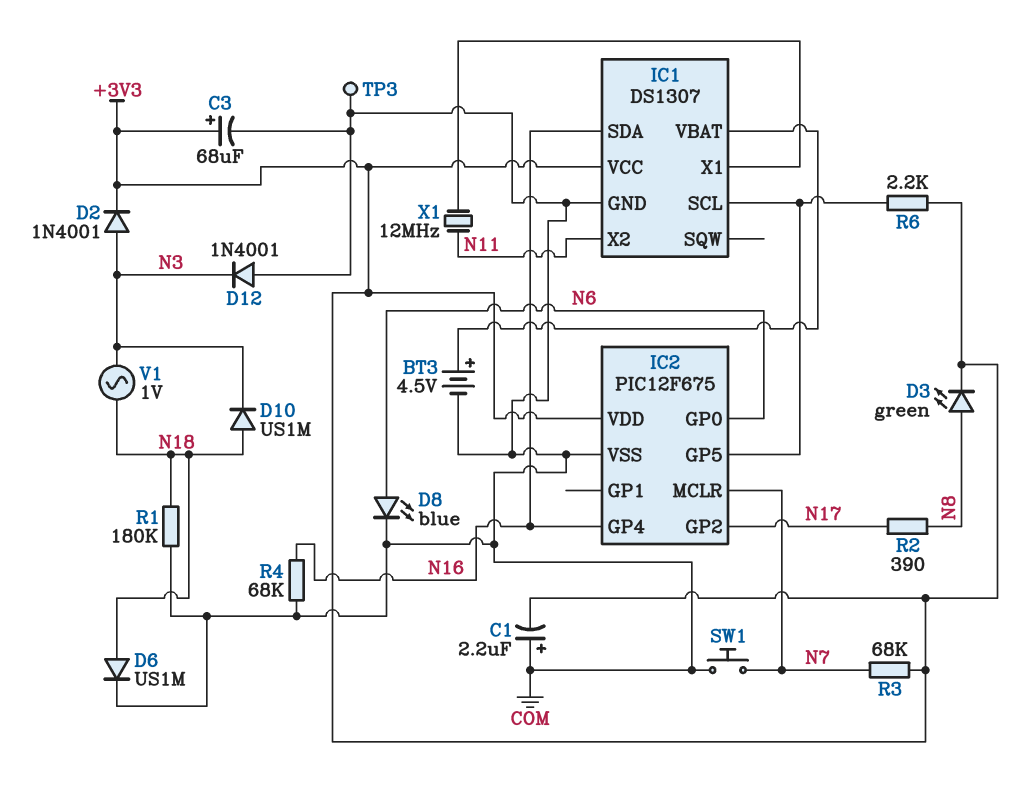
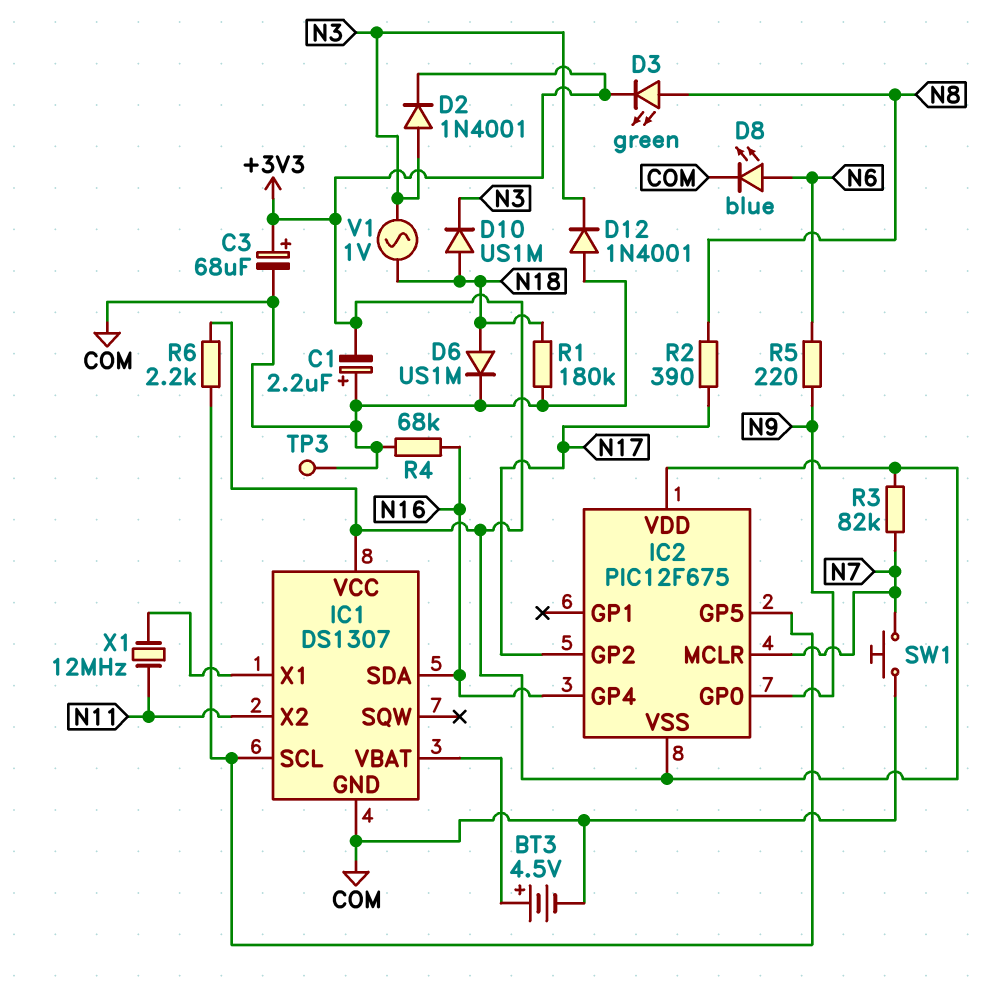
IC2 pin GP0: N6 -> N9
IC2 pin VSS: COM -> +3V3
R3: 68k (+3V3, N7) -> 82k (+3V3, N7)
R5: none -> 220 (N6, N9)

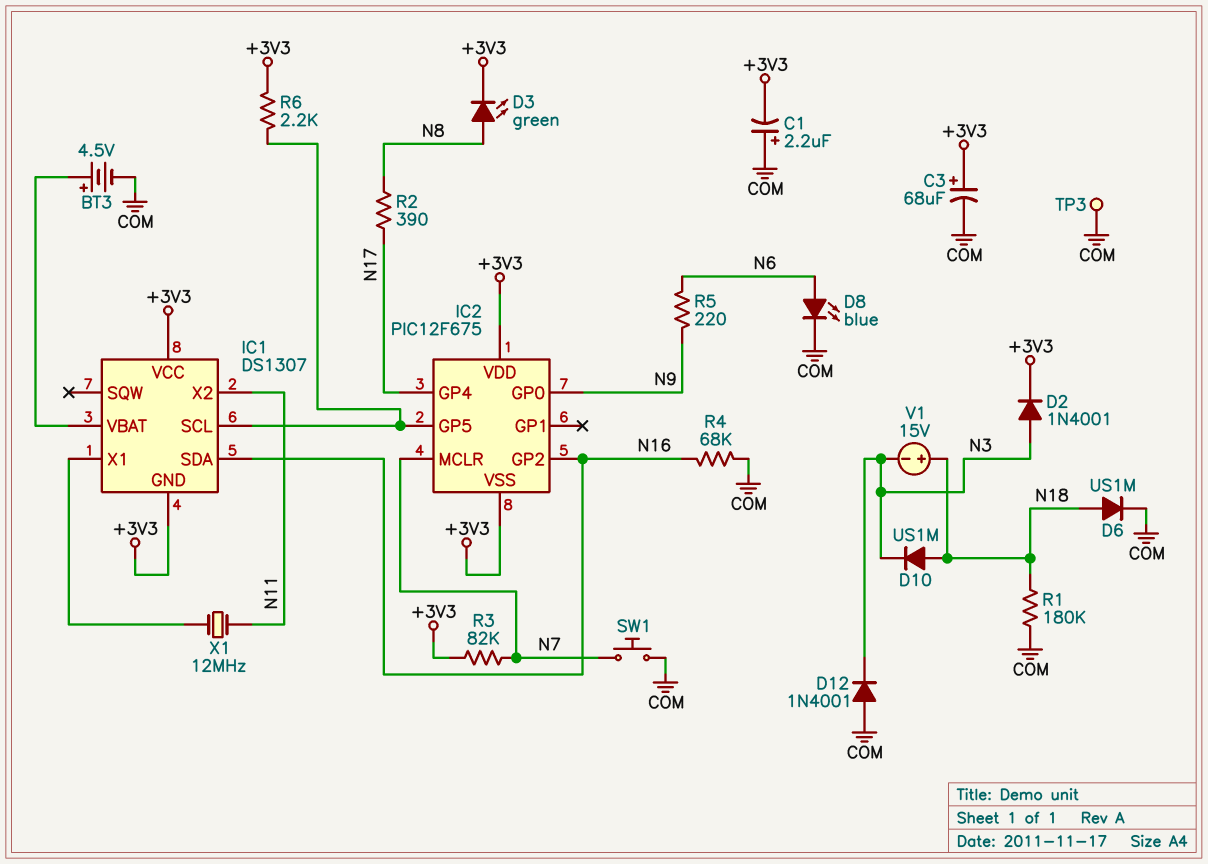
IC1 pin GND: COM -> +3V3
IC2 pin GP2: N17 -> N16
IC2 pin GP4: N16 -> N17
V1: AC 1V (N3, N18) -> 15V (plus N18, minus N3)

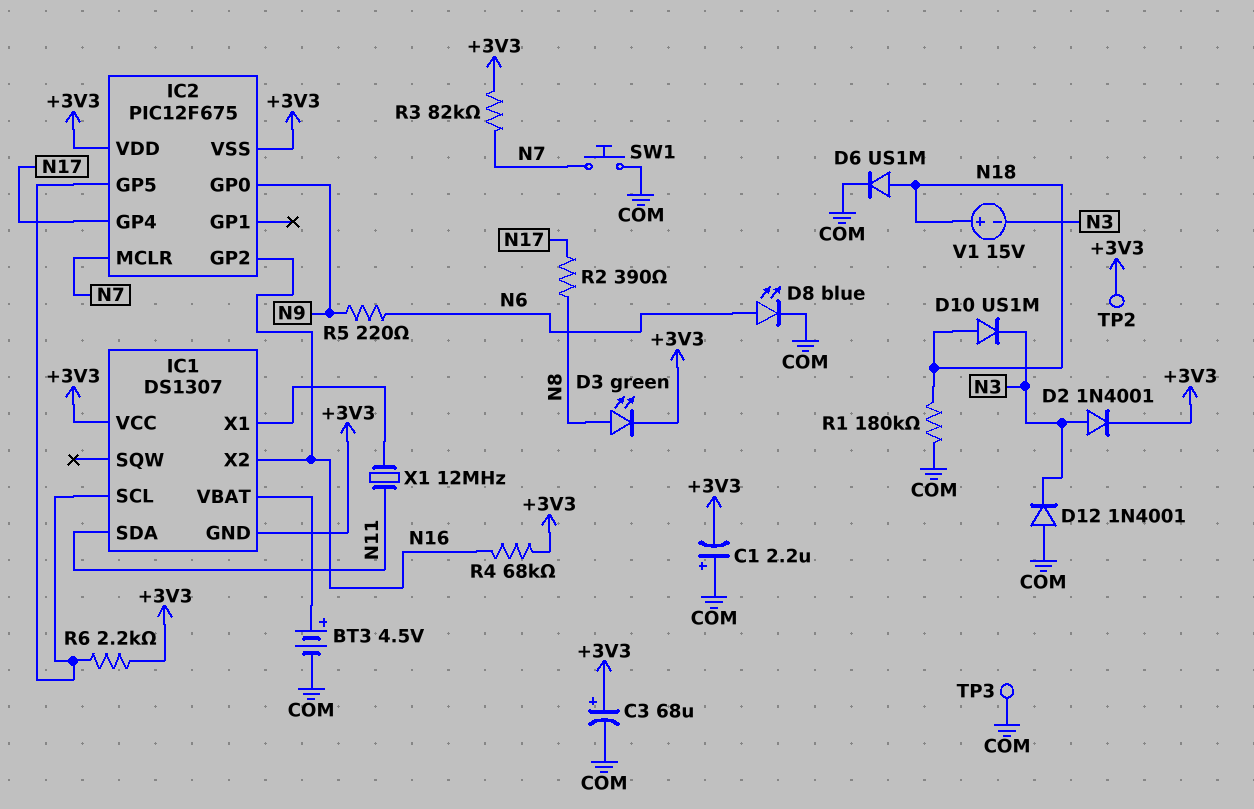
IC1 pin SDA: N16 -> N11
IC1 pin X2: N11 -> N16
R4: 68k (COM, N16) -> 68k (+3V3, N16)
TP2: none -> test point (+3V3)

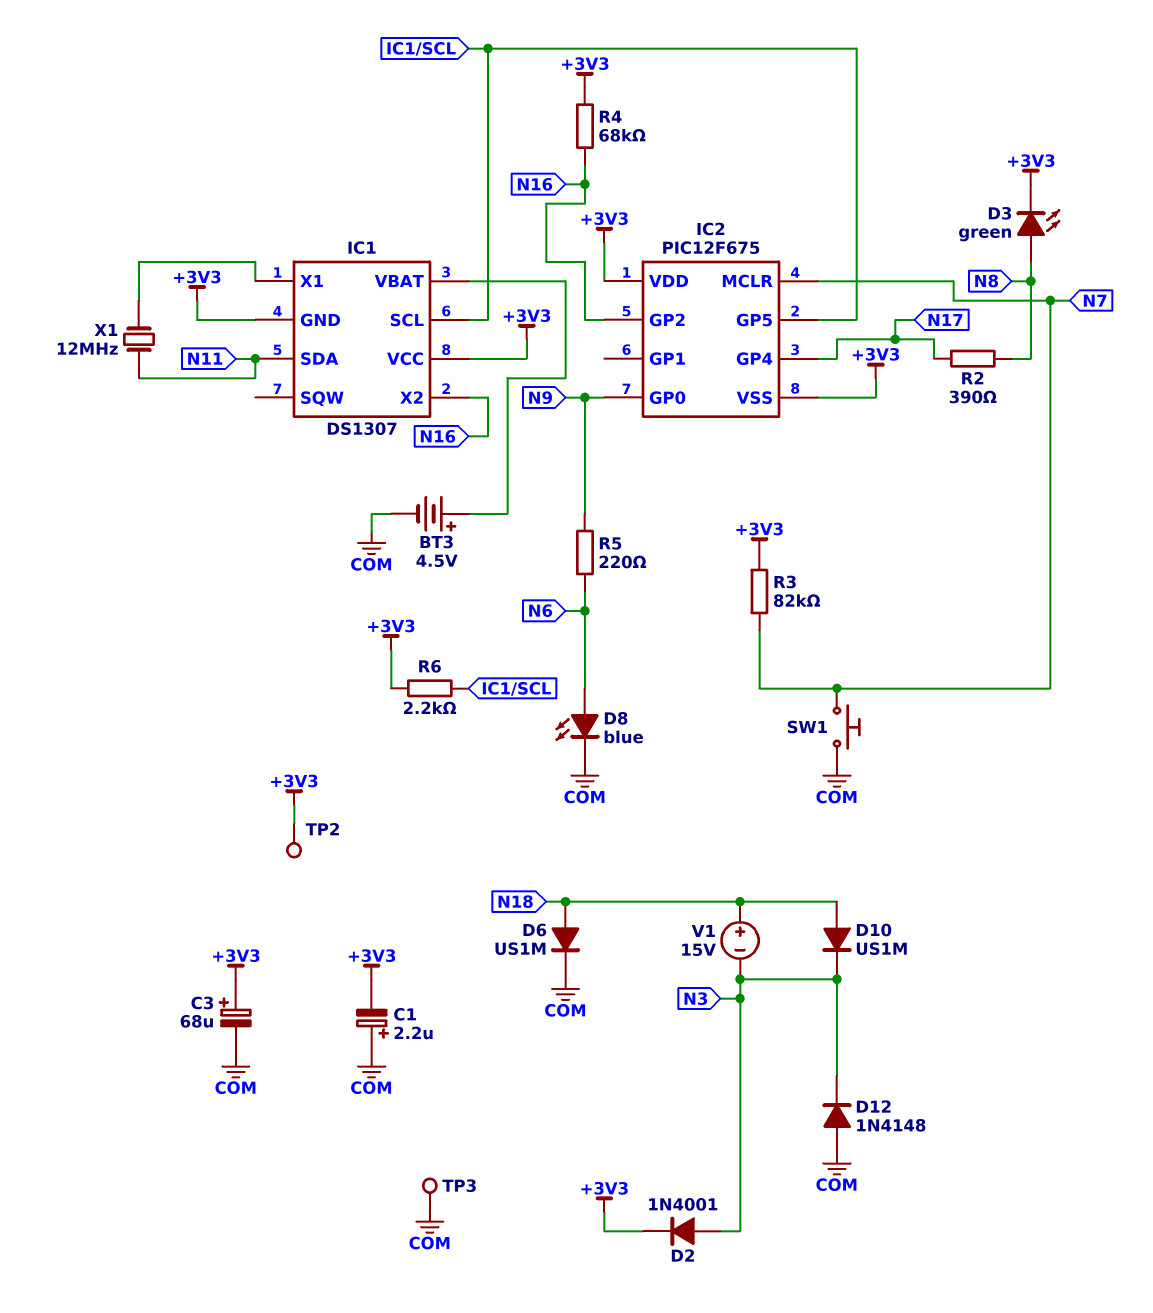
D12: diode 1N4001 (A COM, K N3) -> diode 1N4148 (A COM, K N3)
R1: 180k (COM, N18) -> none

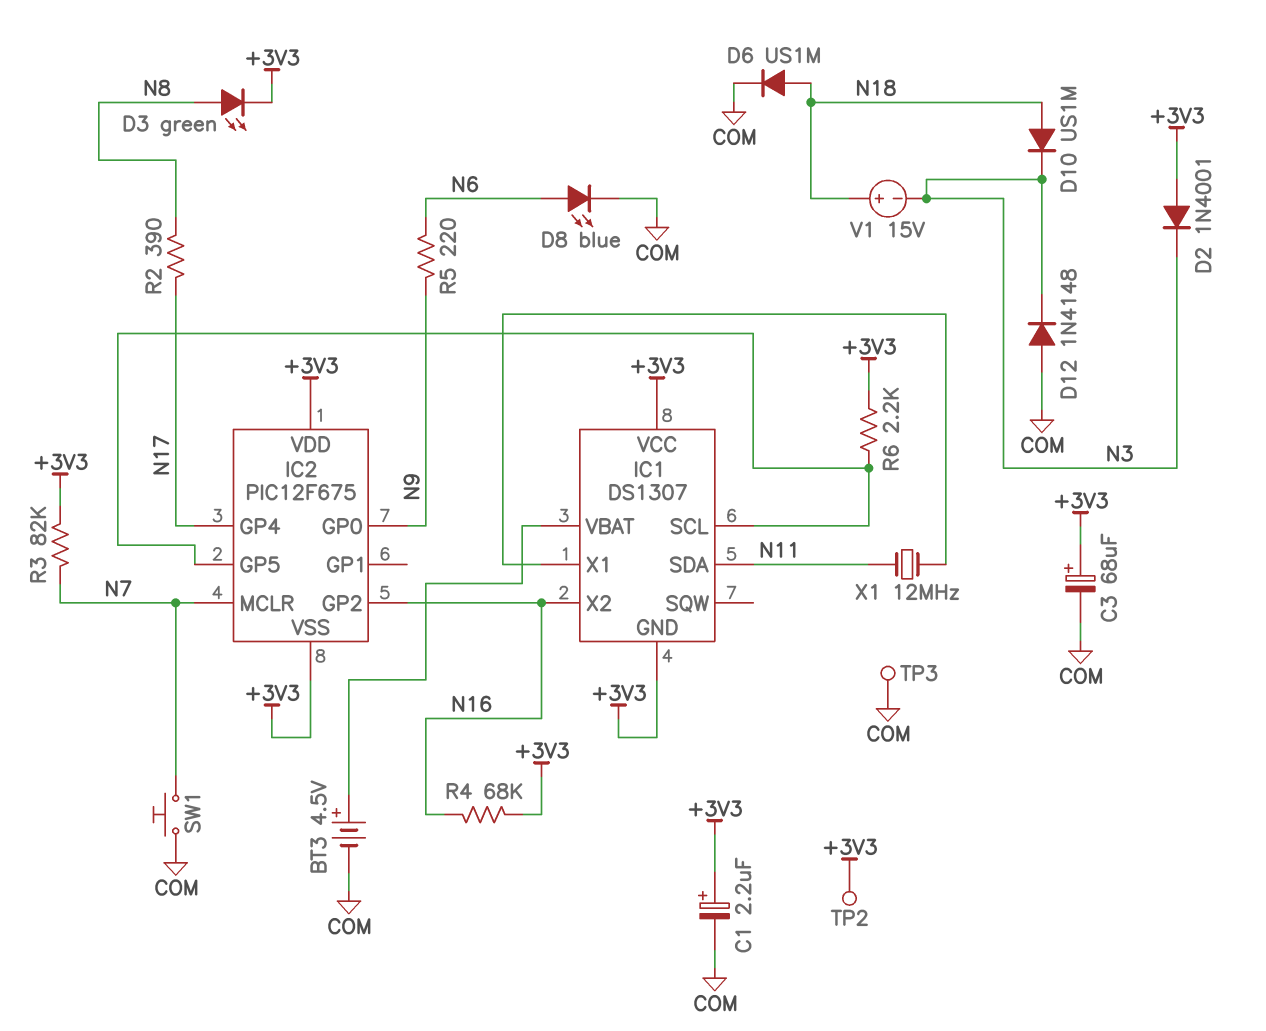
C1: 2.2uF (plus COM, minus +3V3) -> 2.2uF (plus +3V3, minus COM)
D2: diode 1N4001 (A N3, K +3V3) -> diode 1N4001 (A +3V3, K N3)

